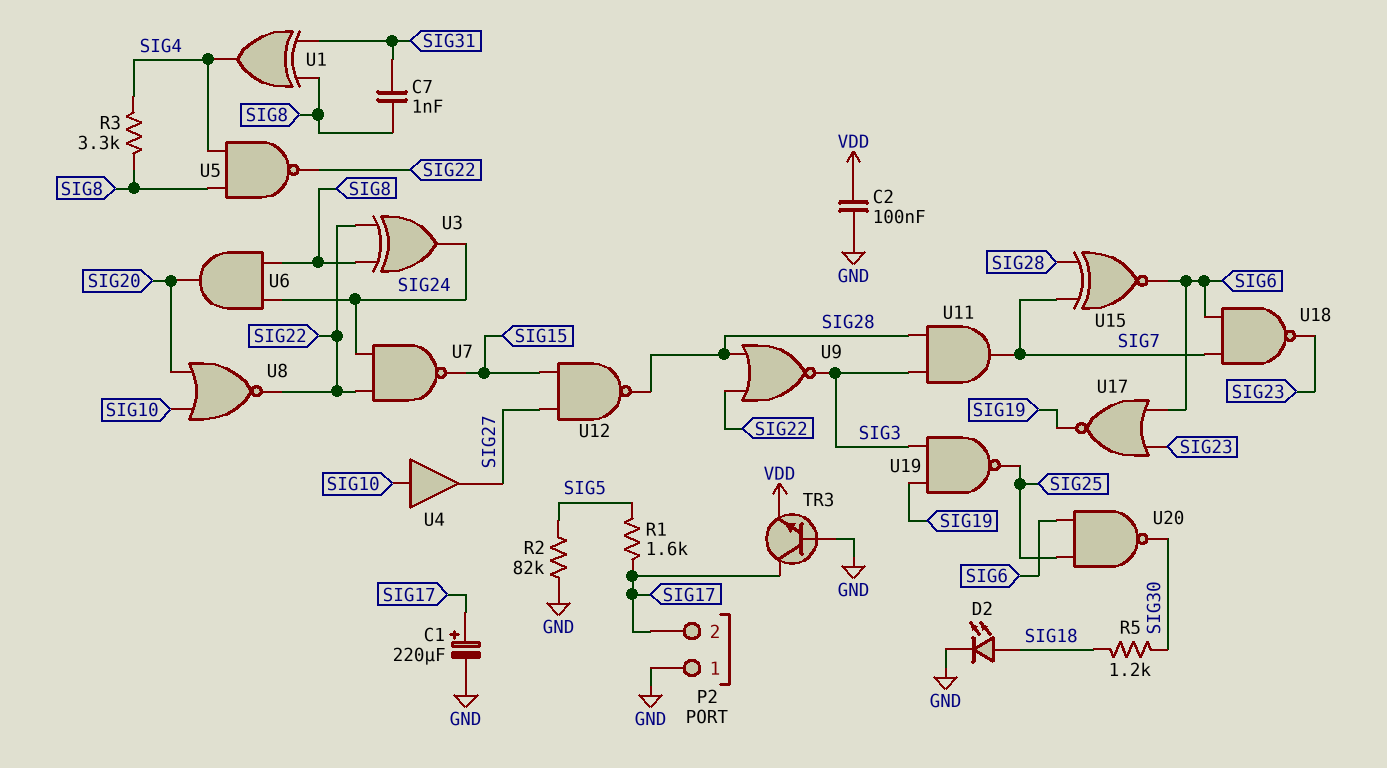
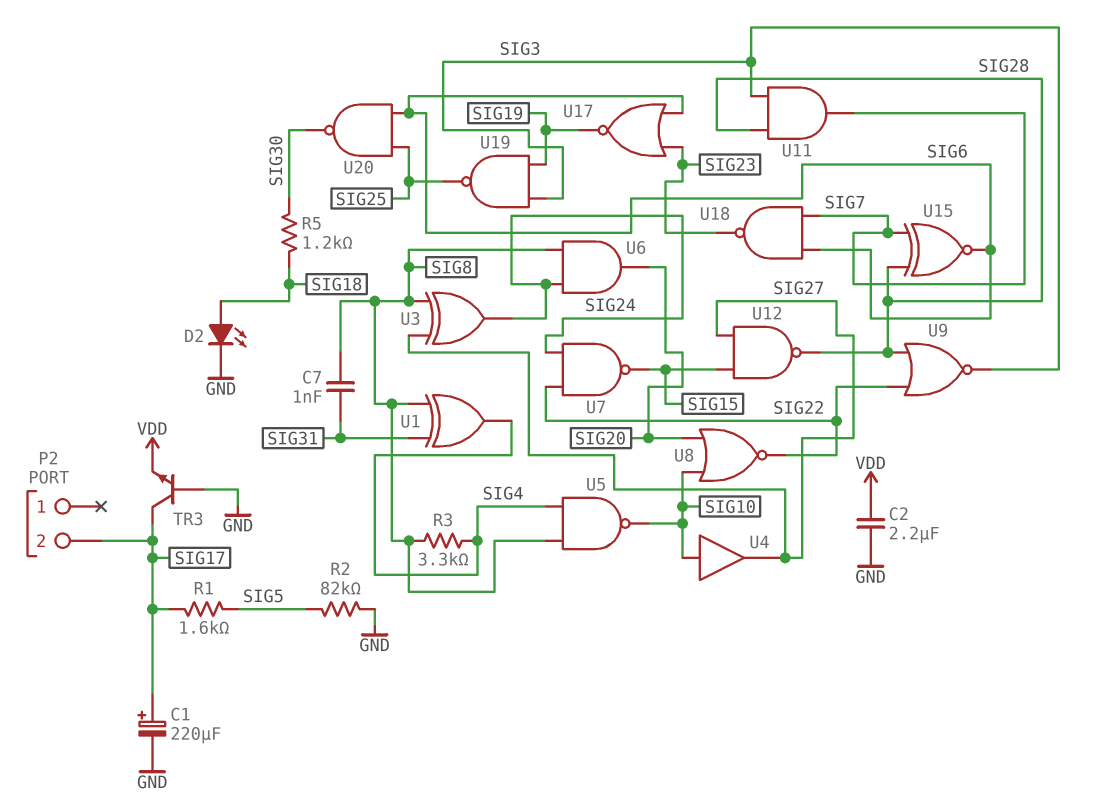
C2: 100nF (GND, VDD) -> 2.2uF (GND, VDD)
P2 pin 1: GND -> none
U3: XOR (in SIG8, in SIG22, out SIG24) -> XOR (in SIG8, in SIG27, out SIG24)
U5: NAND (in SIG4, in SIG8, out SIG22) -> NAND (in SIG4, in SIG8, out SIG10)

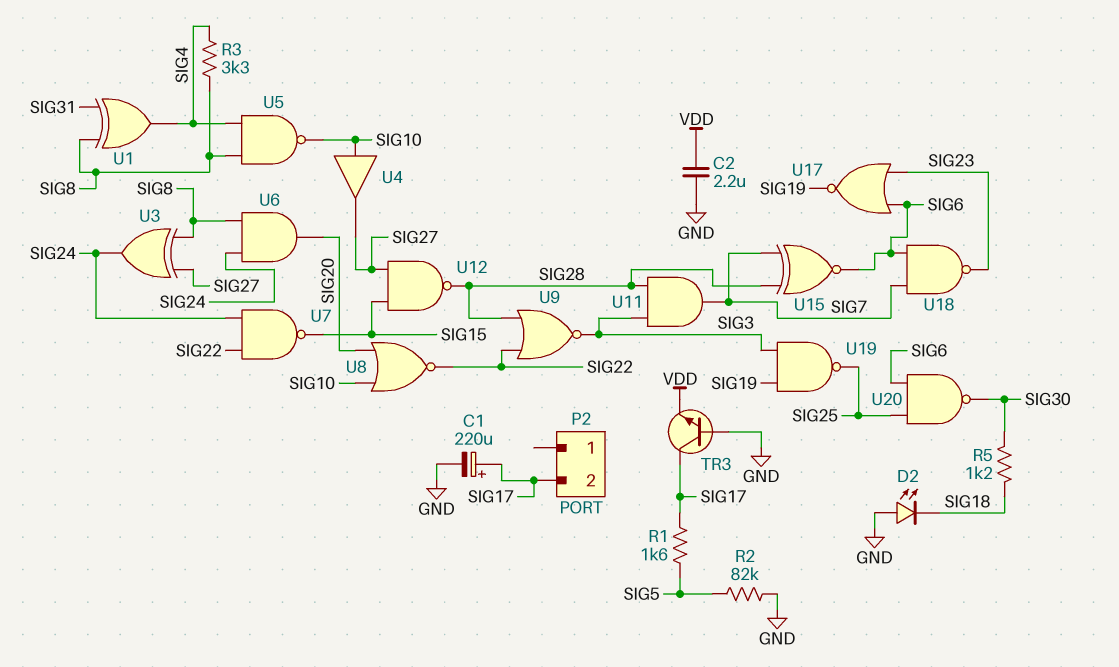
C7: 1nF (SIG8, SIG31) -> none
D2: LED (A SIG18, K GND) -> LED (A GND, K SIG18)

